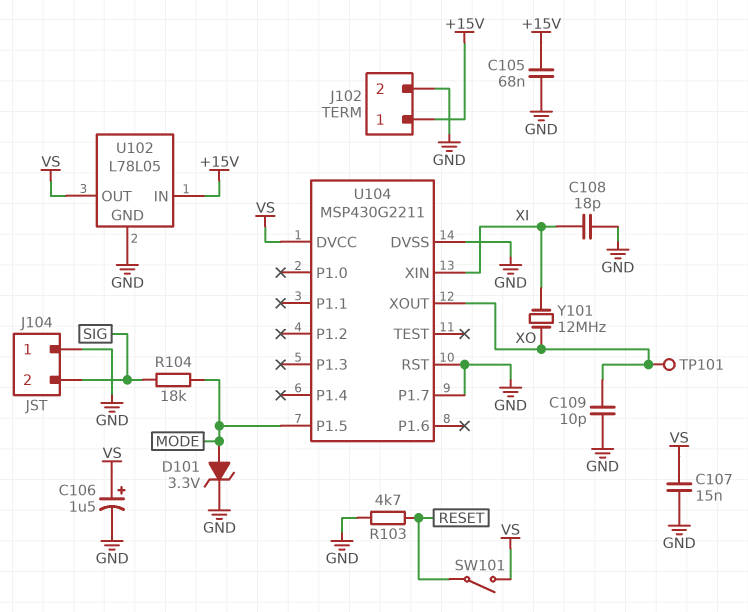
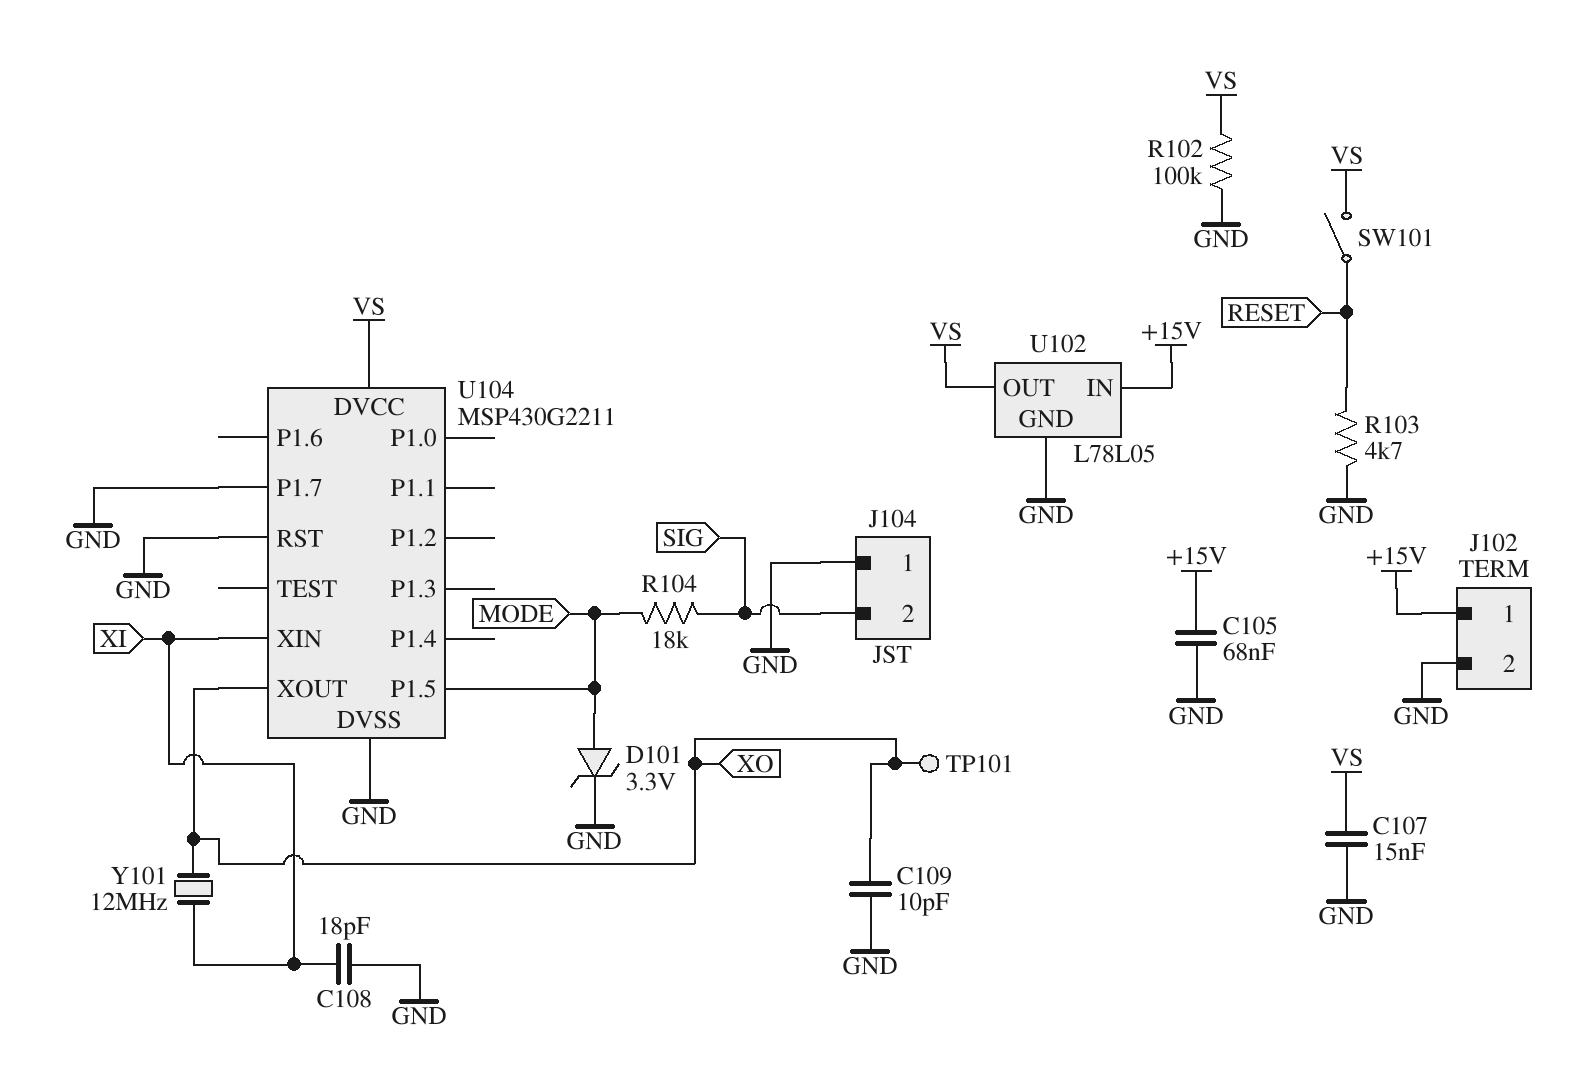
C106: 1.5uF (plus VS, minus GND) -> none
R102: none -> 100k (GND, VS)

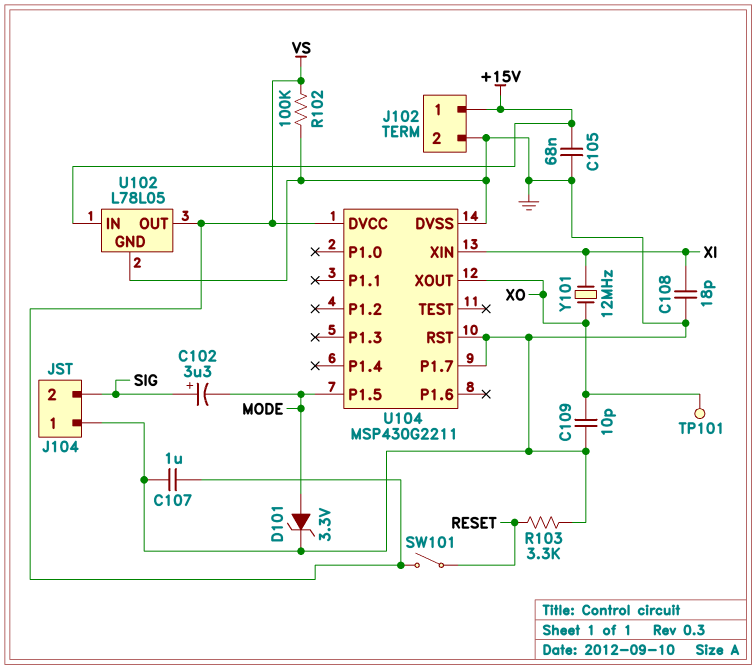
C102: none -> 3.3uF (plus SIG, minus MODE)
C107: 15nF (GND, VS) -> 1uF (GND, VS)
R103: 4.7k (GND, RESET) -> 3.3k (GND, RESET)
R104: 18k (MODE, SIG) -> none

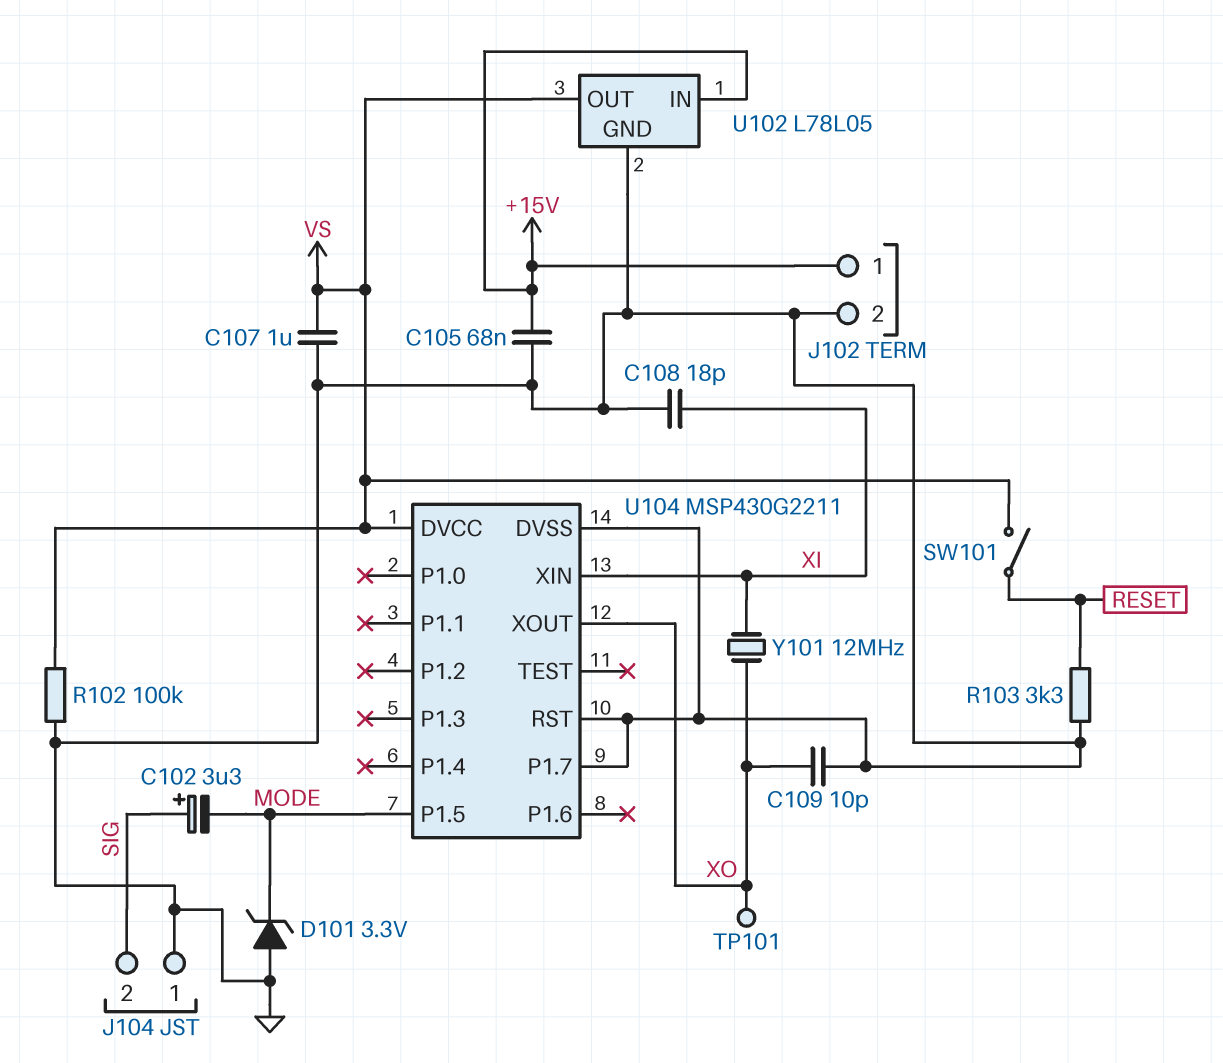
D101: zener 3.3V (A MODE, K GND) -> zener 3.3V (A GND, K MODE)

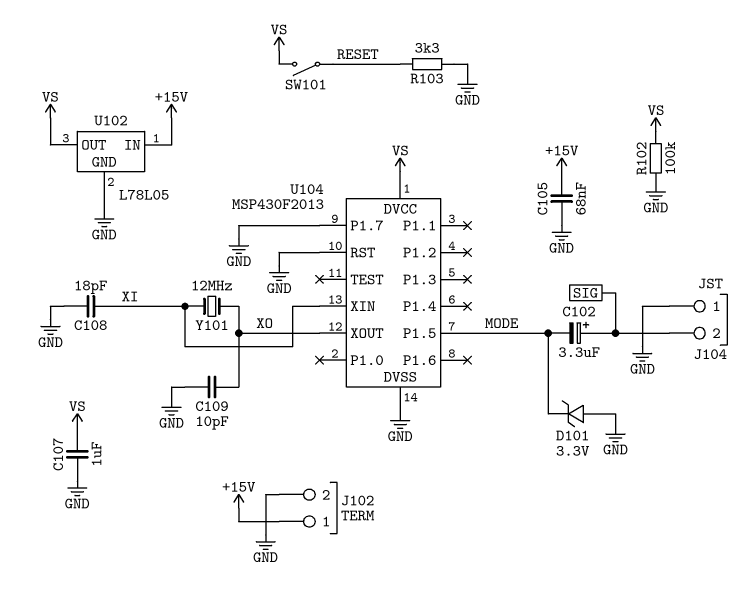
TP101: test point (XO) -> none
U104: MSP430G2211 -> MSP430F2013

